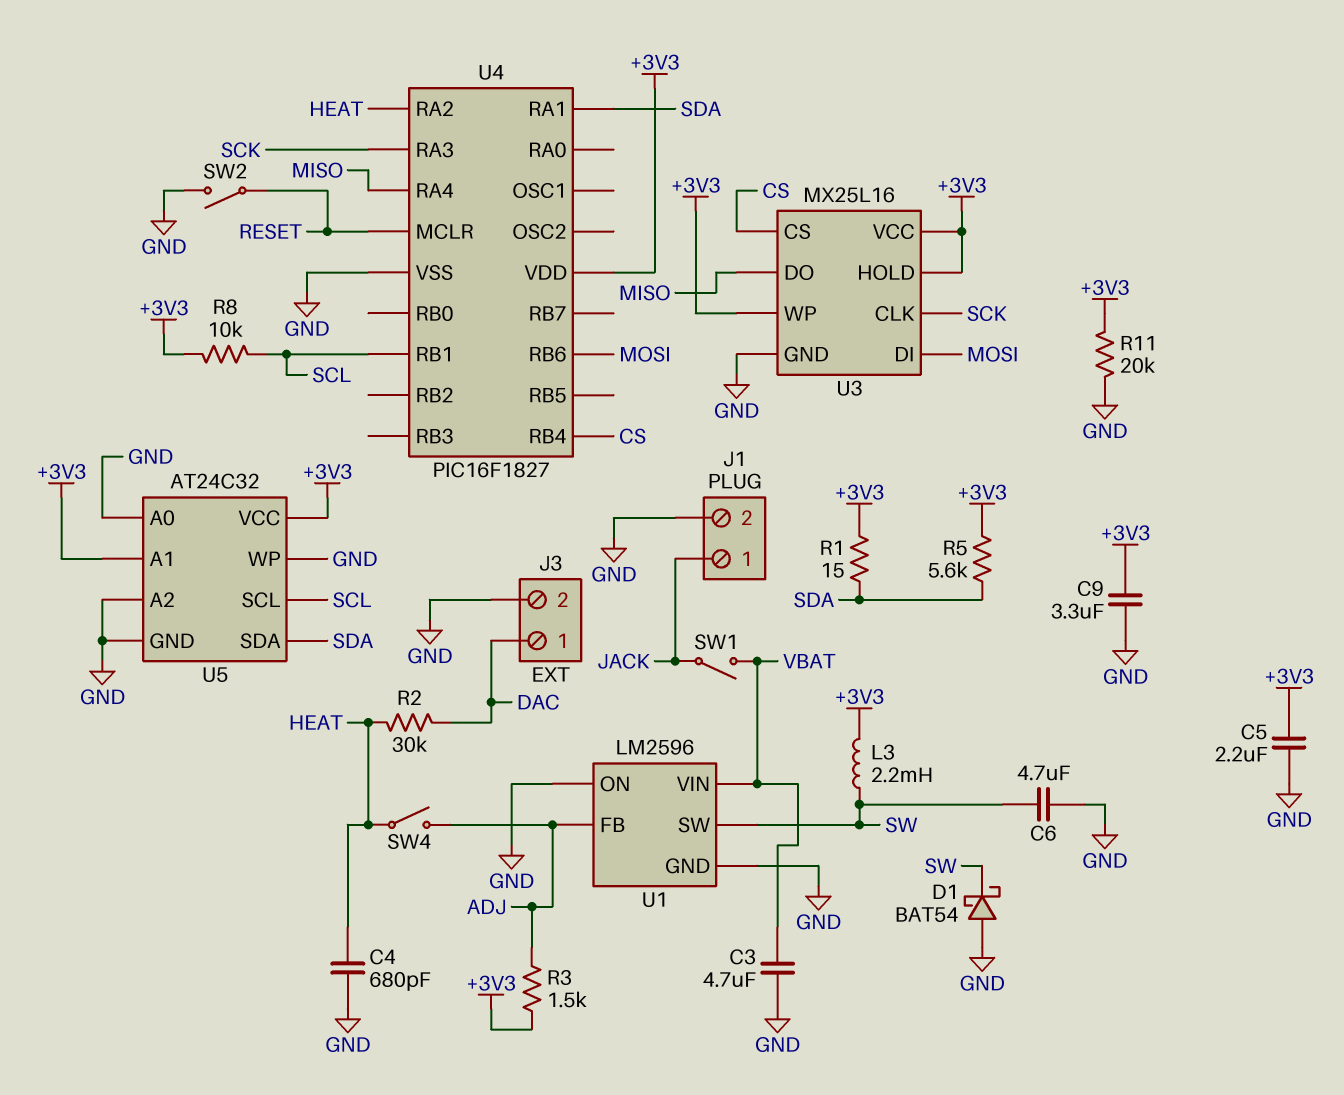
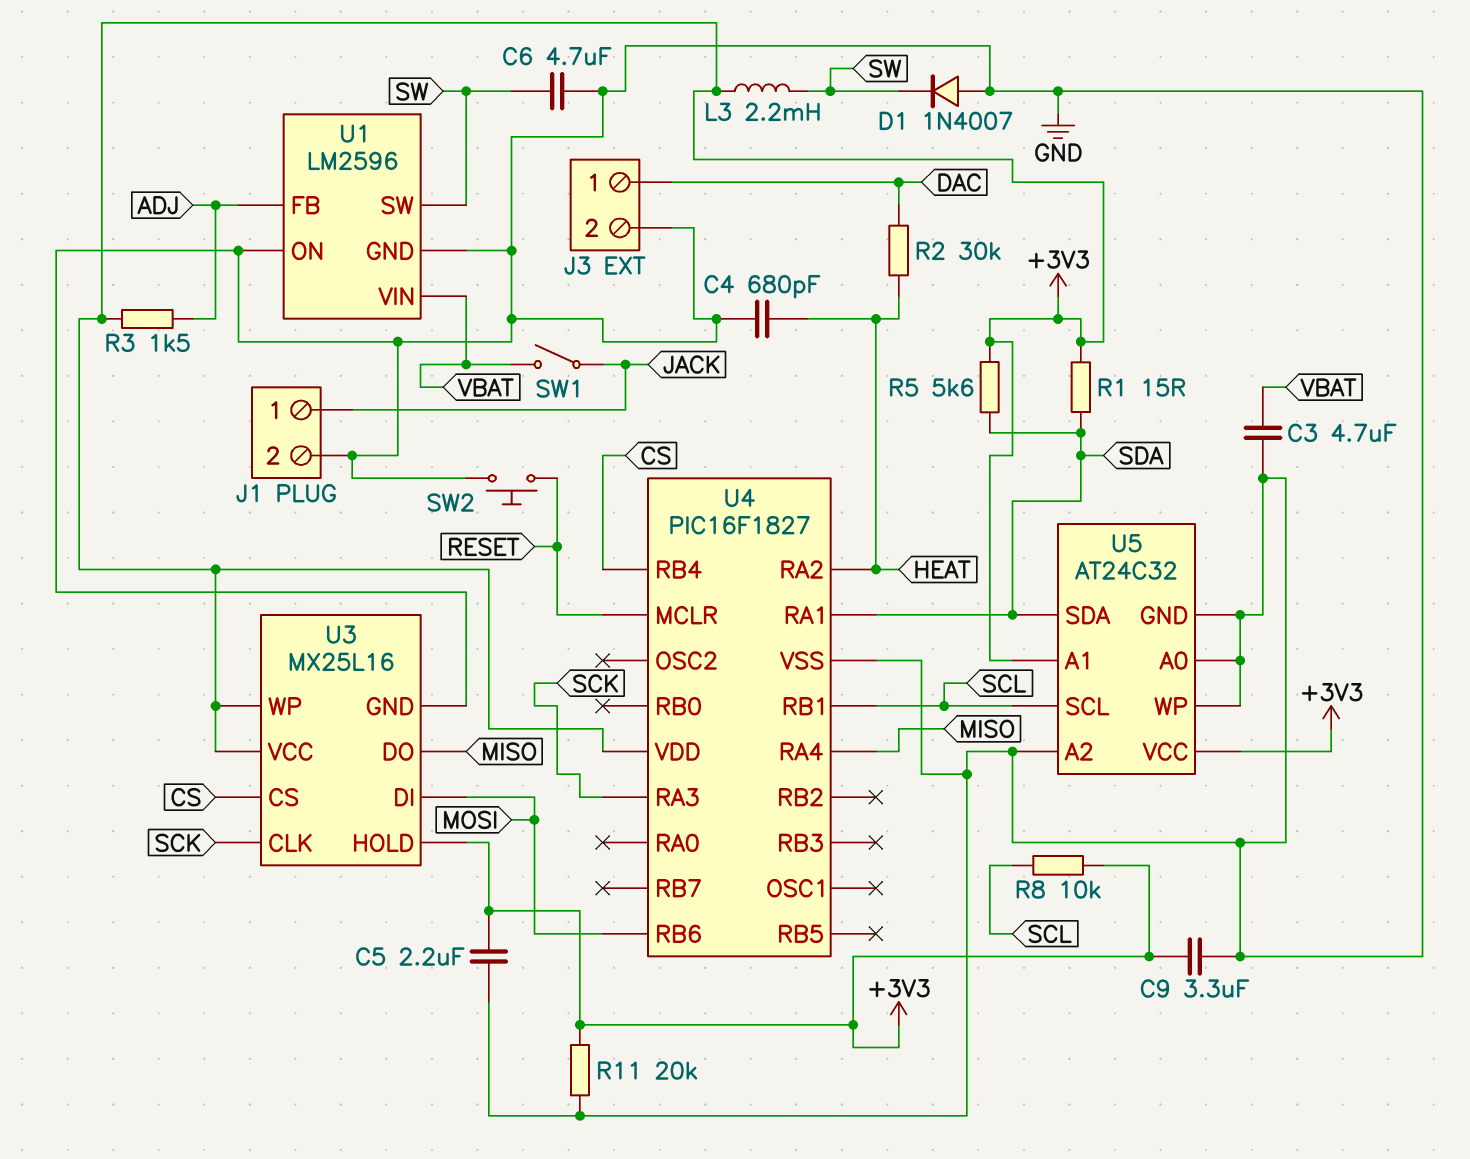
D1: schottky BAT54 (A GND, K SW) -> diode 1N4007 (A GND, K SW)
SW2: switch (GND, RESET) -> button (GND, RESET)
SW4: switch (ADJ, HEAT) -> none

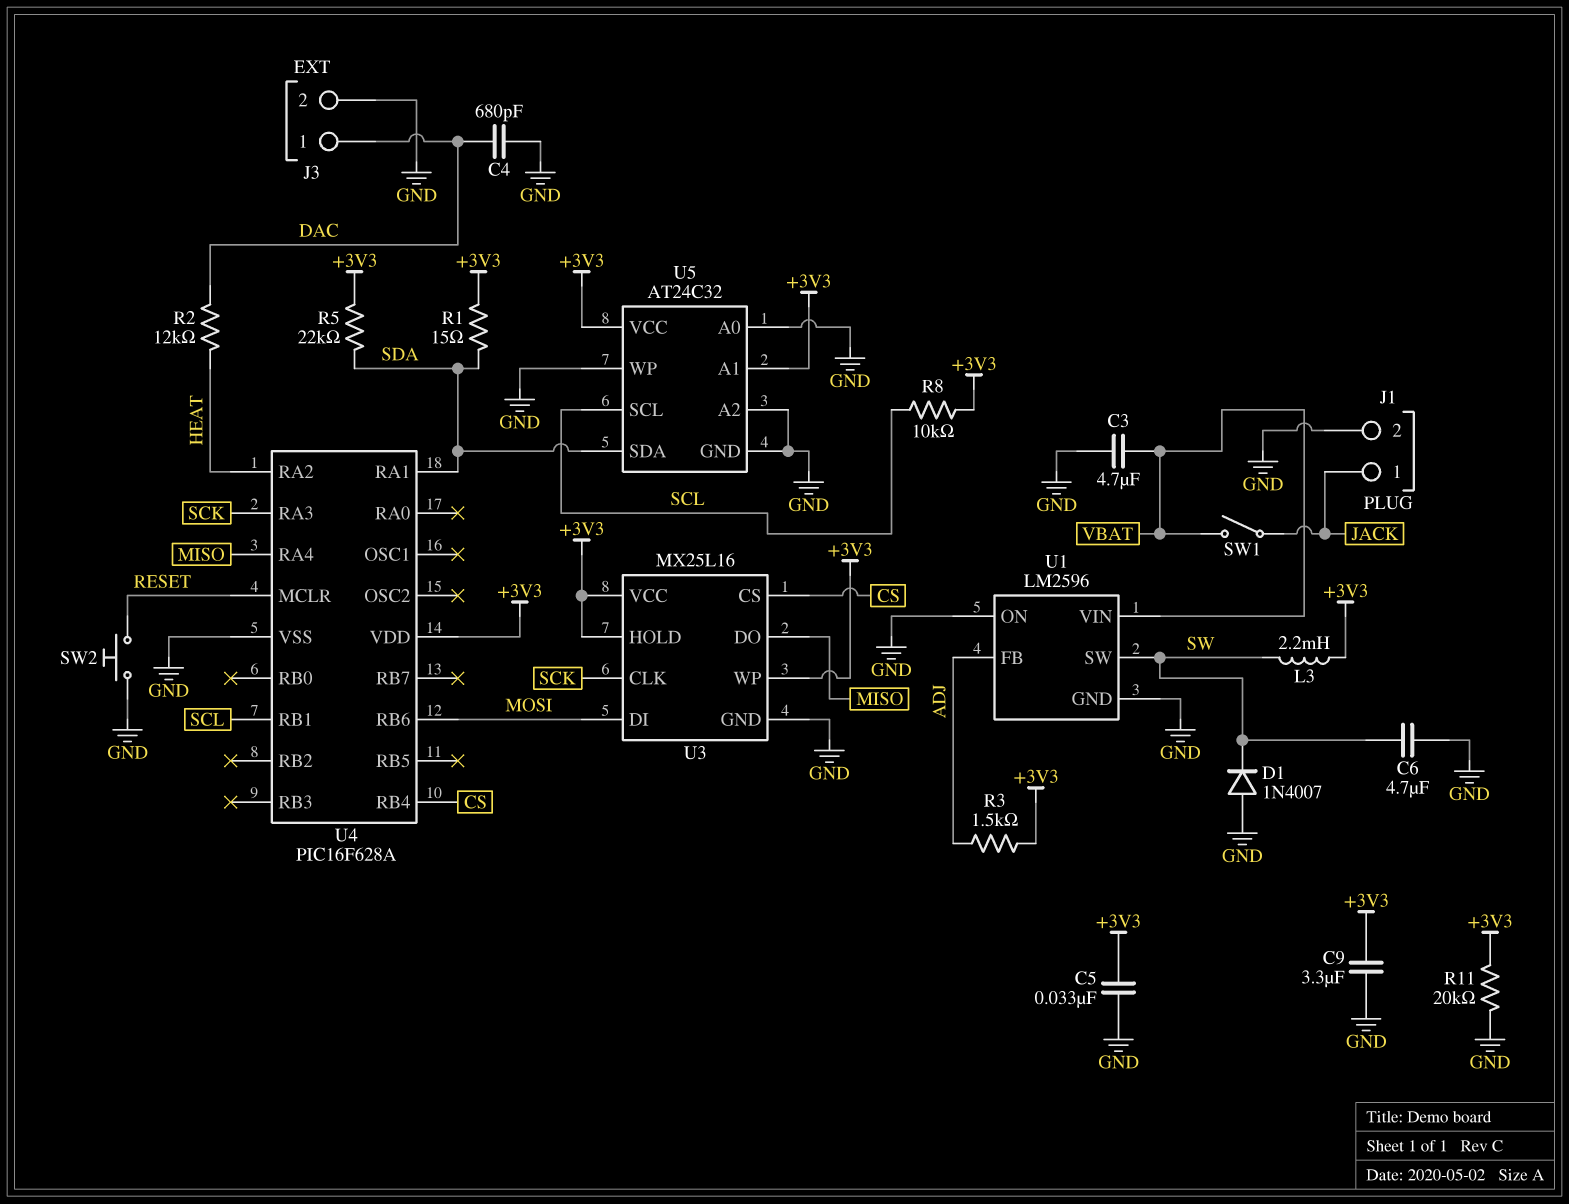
C4: 680pF (GND, HEAT) -> 680pF (DAC, GND)
C5: 2.2uF (+3V3, GND) -> 33nF (+3V3, GND)
R2: 30k (DAC, HEAT) -> 12k (DAC, HEAT)
R5: 5.6k (+3V3, SDA) -> 22k (+3V3, SDA)
U4: PIC16F1827 -> PIC16F628A

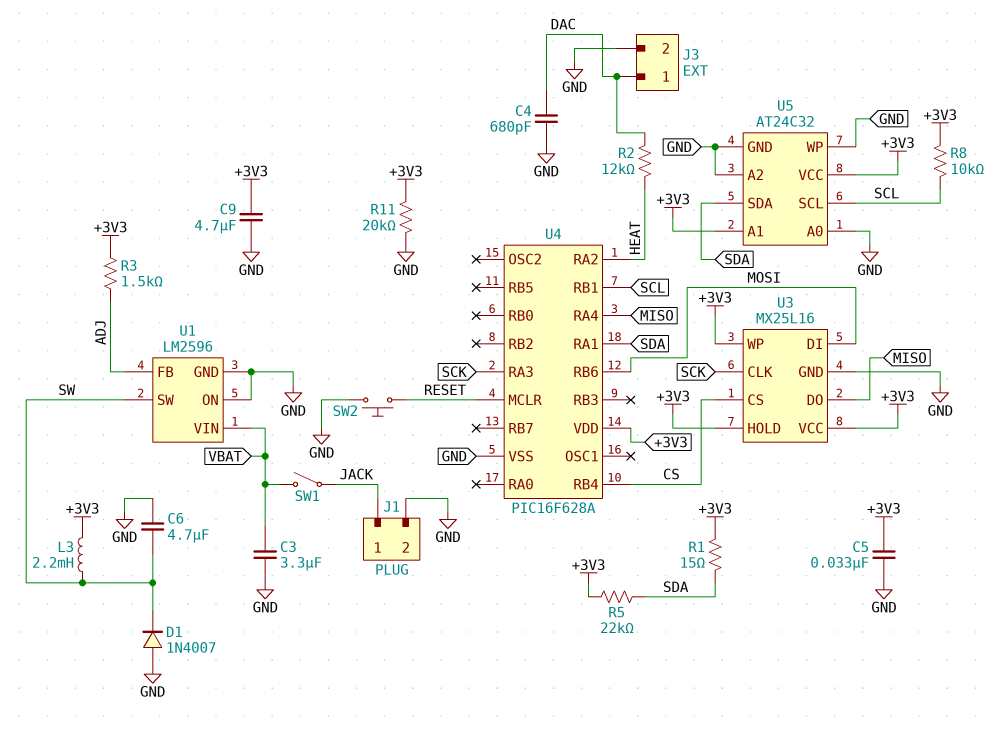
C3: 4.7uF (GND, VBAT) -> 3.3uF (GND, VBAT)
C9: 3.3uF (+3V3, GND) -> 4.7uF (+3V3, GND)

